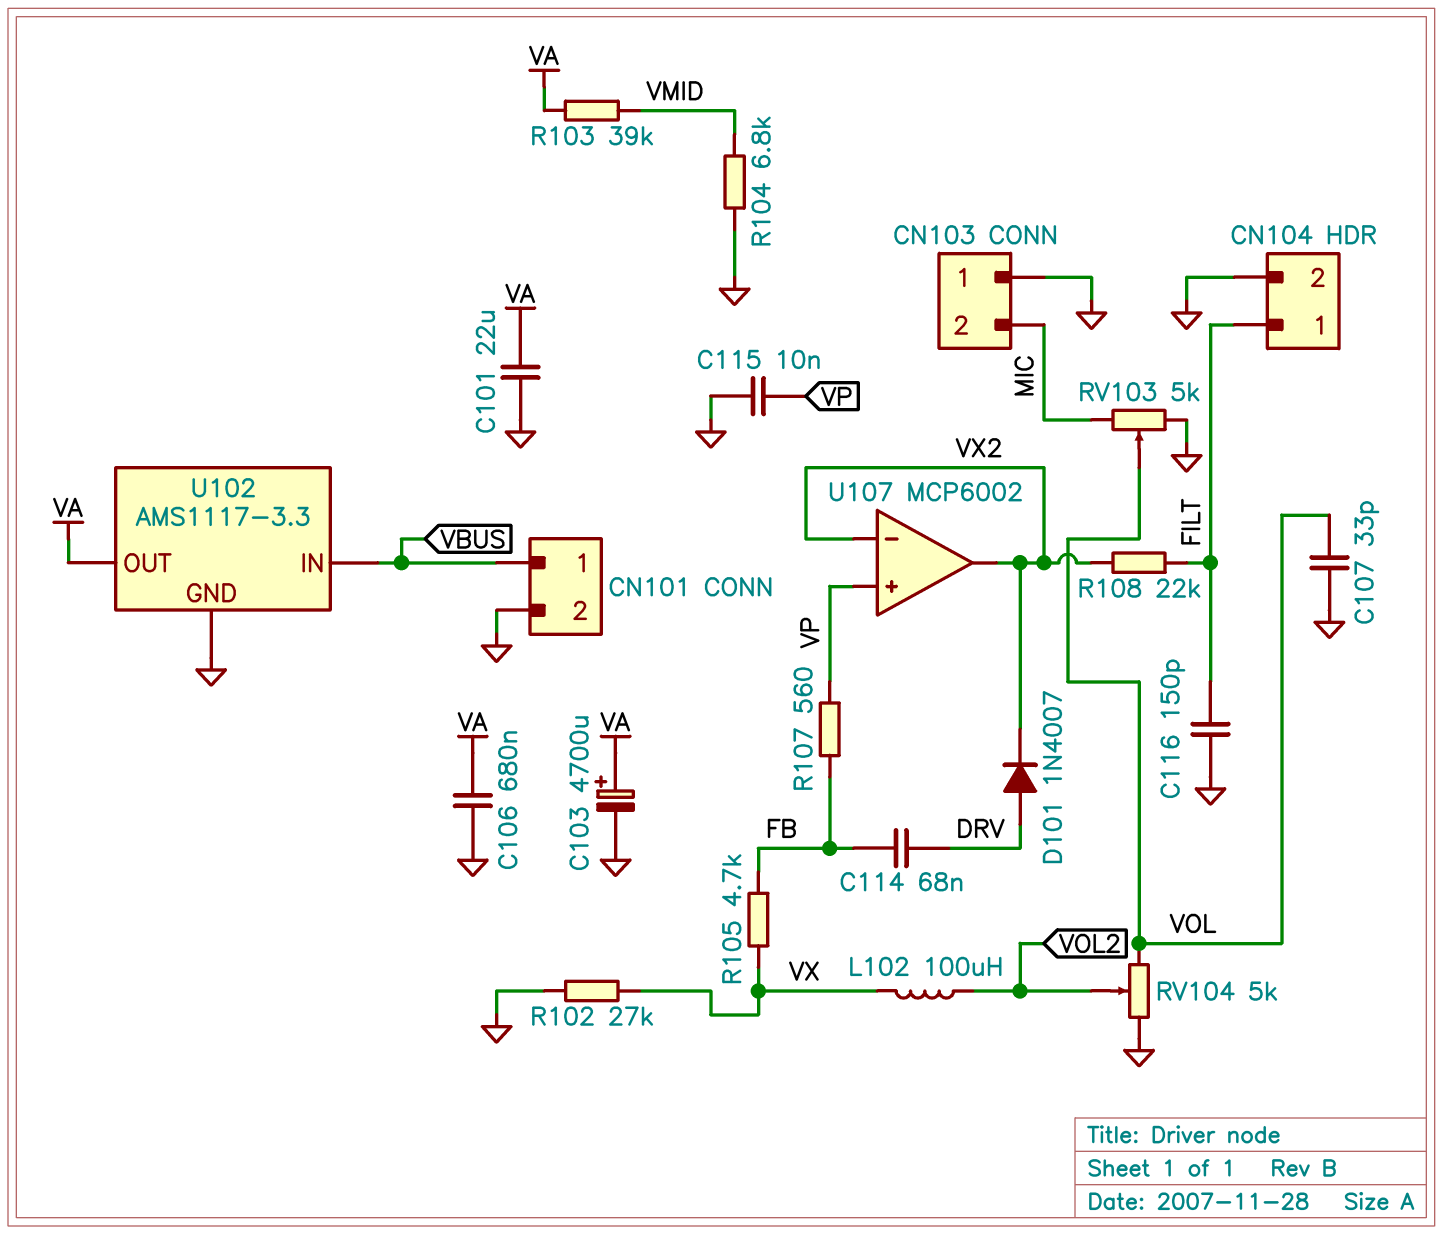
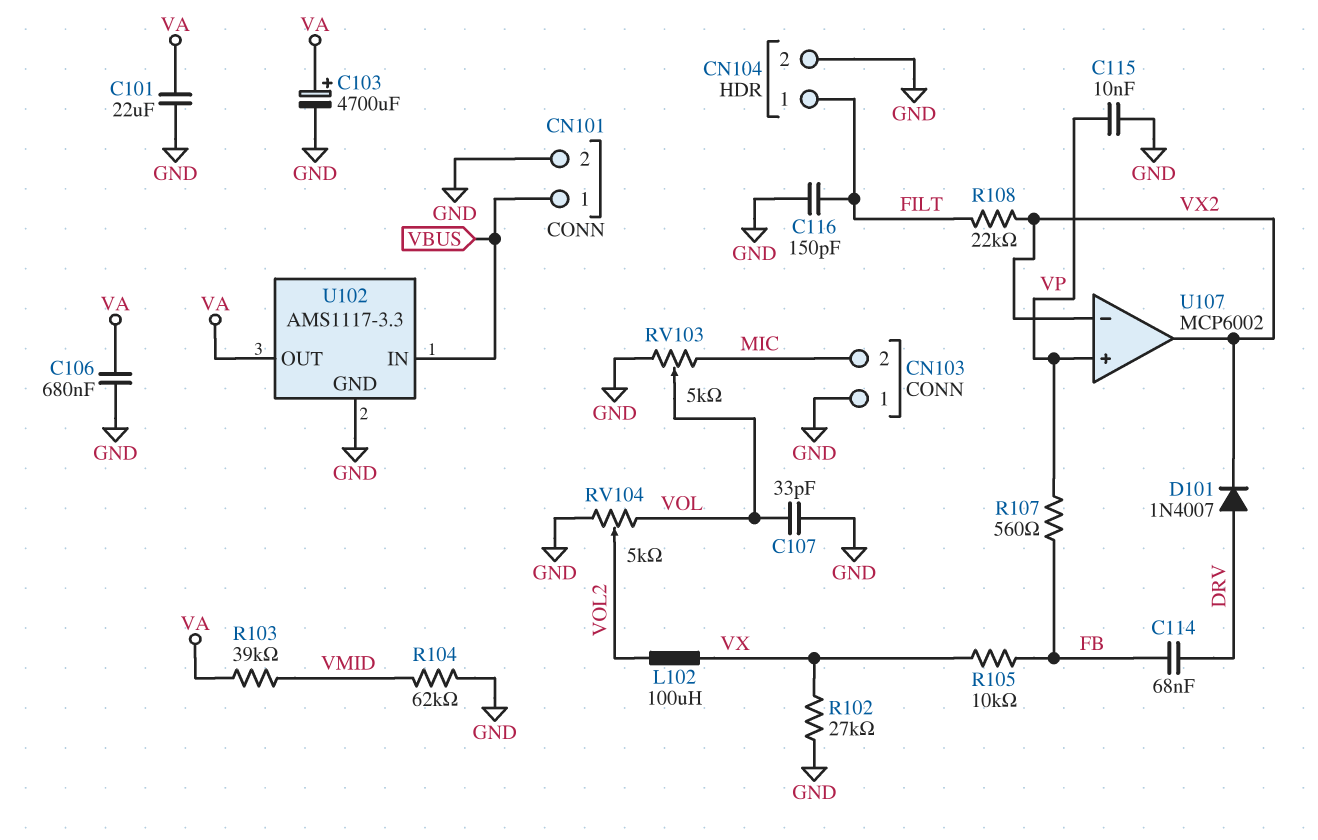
R104: 6.8k (GND, VMID) -> 62k (GND, VMID)
R105: 4.7k (FB, VX) -> 10k (FB, VX)

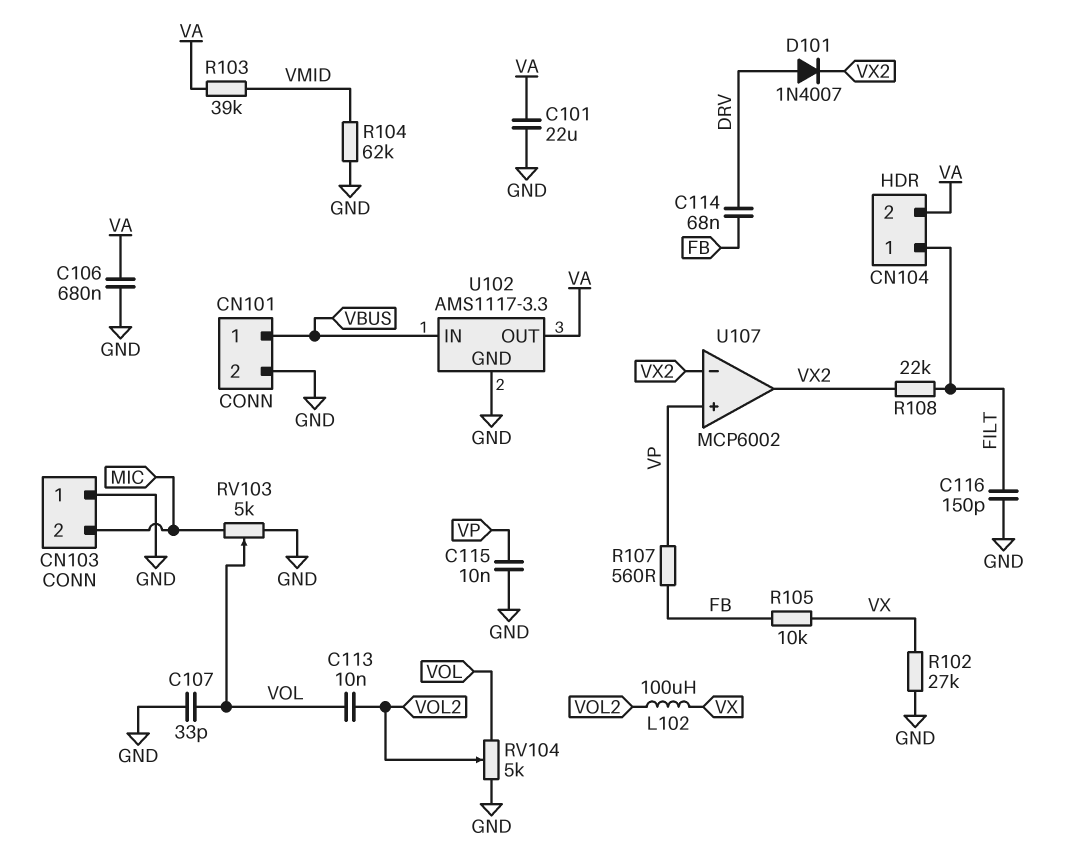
C103: 4700uF (plus VA, minus GND) -> none
C113: none -> 10nF (VOL, VOL2)
CN104 pin 2: GND -> VA

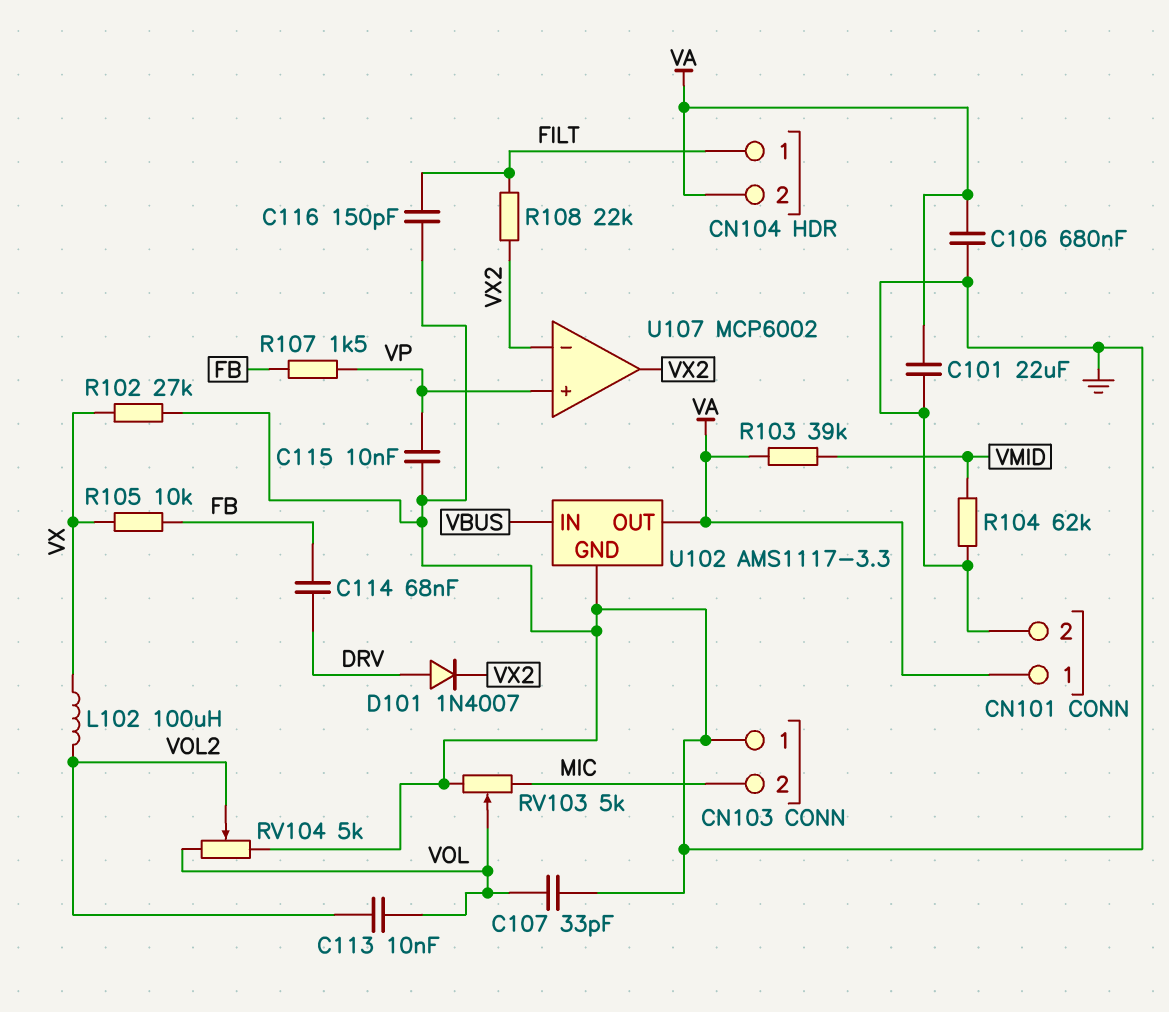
CN101 pin 1: VBUS -> VA
R107: 560 (FB, VP) -> 1.5k (FB, VP)

